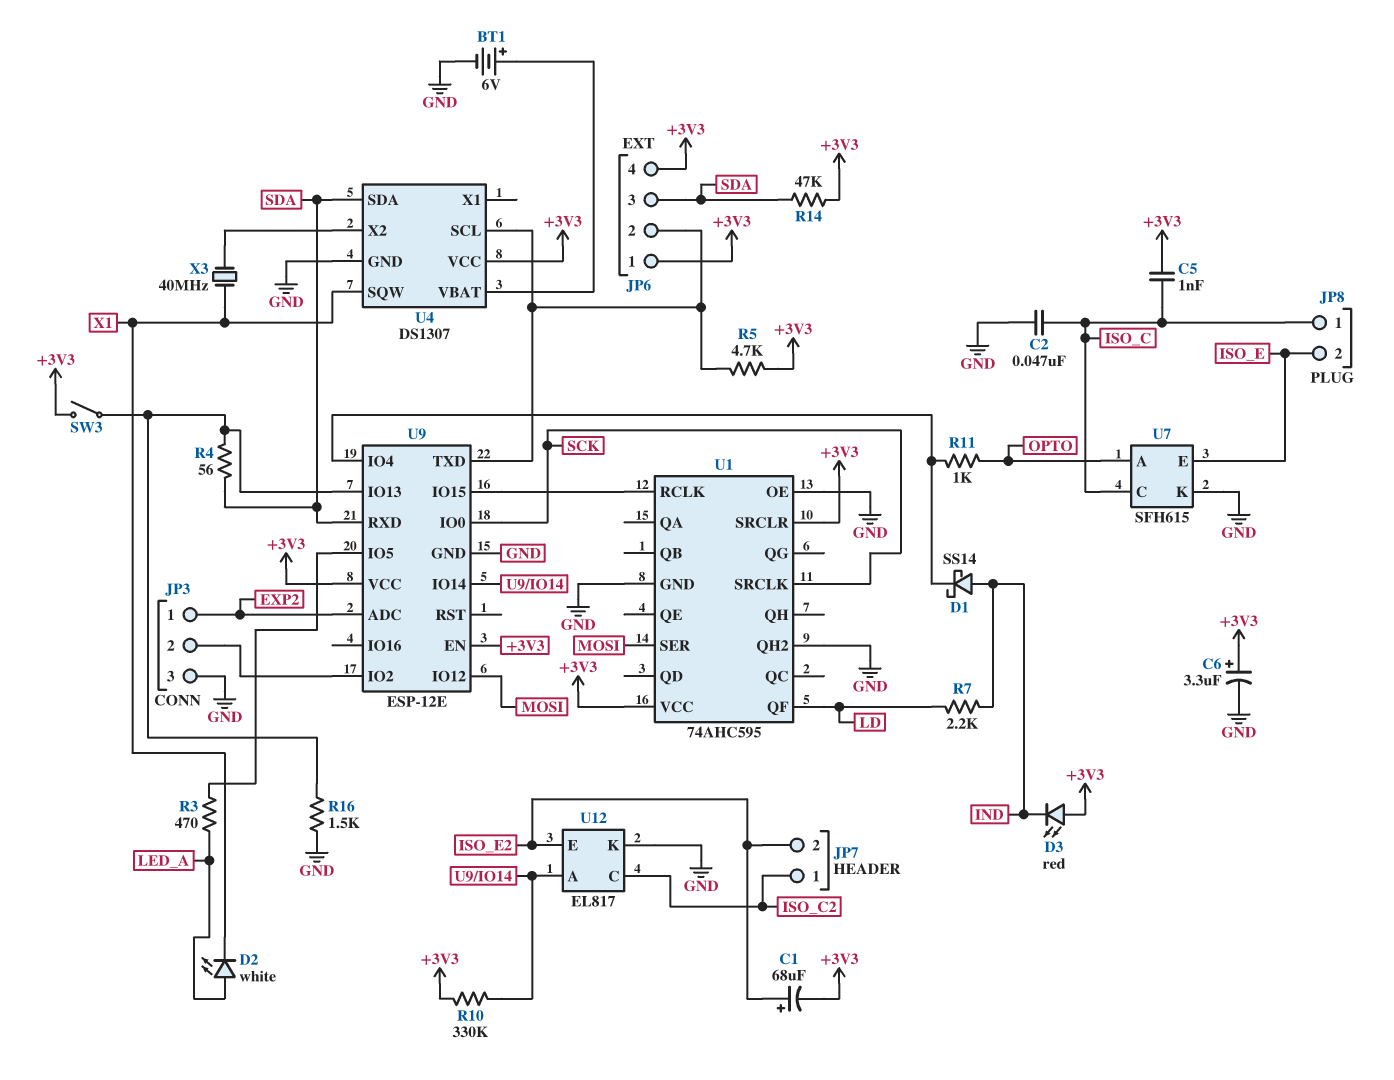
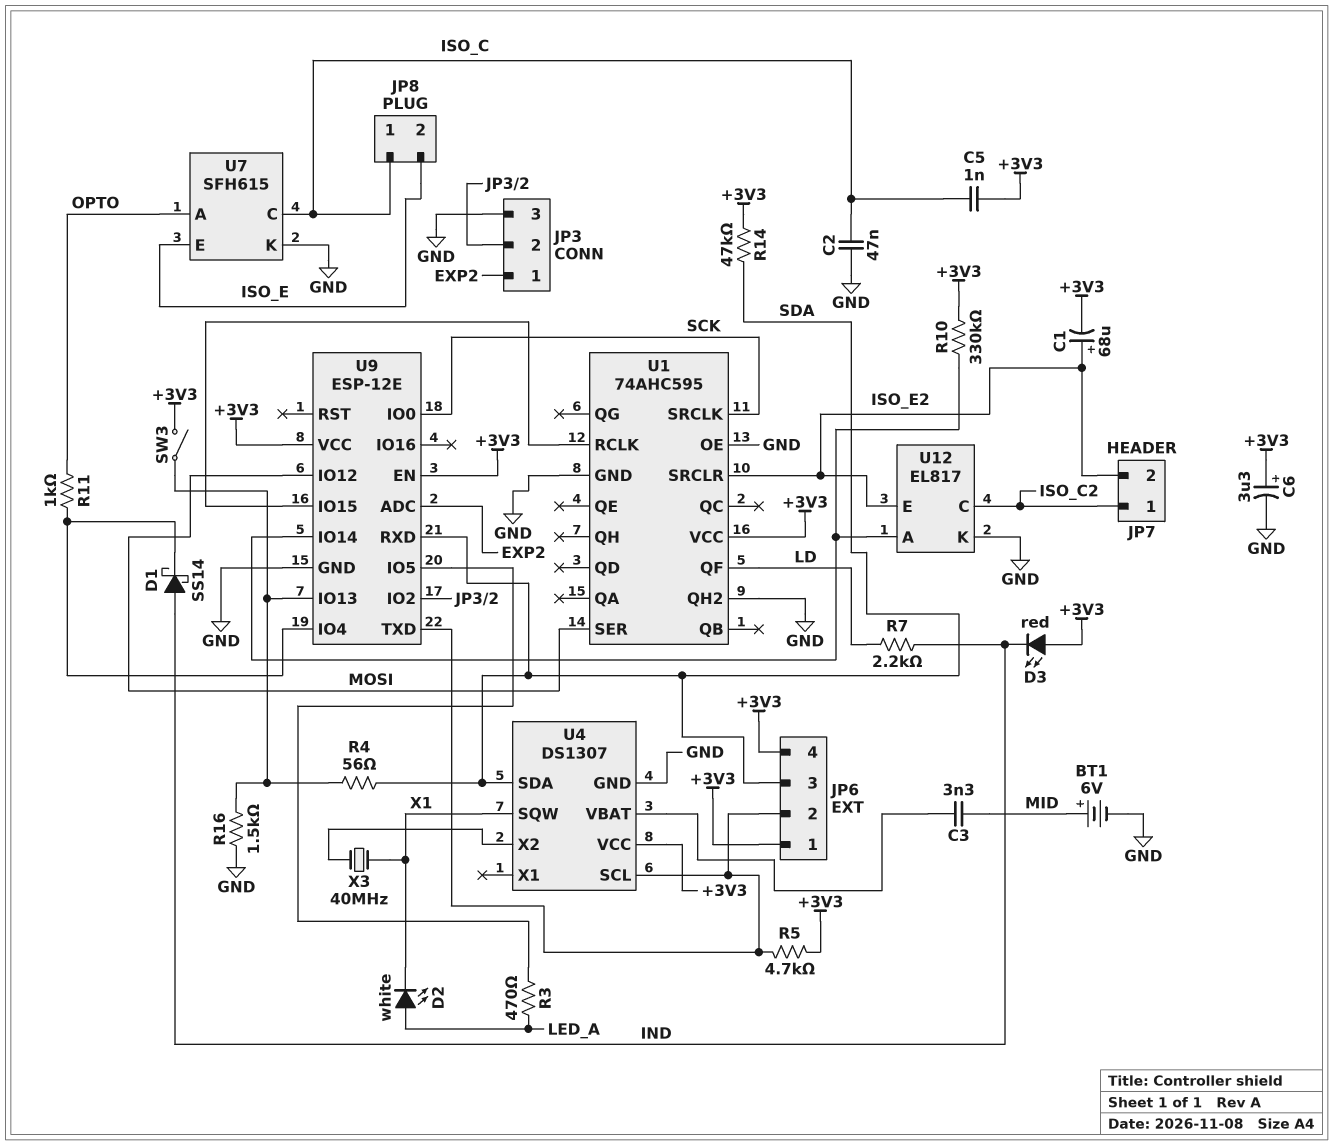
BT1: 6V (plus U4/VBAT, minus GND) -> 6V (plus MID, minus GND)
C3: none -> 3.3nF (MID, U4/VBAT)
U1 pin SRCLR: +3V3 -> ISO_E2

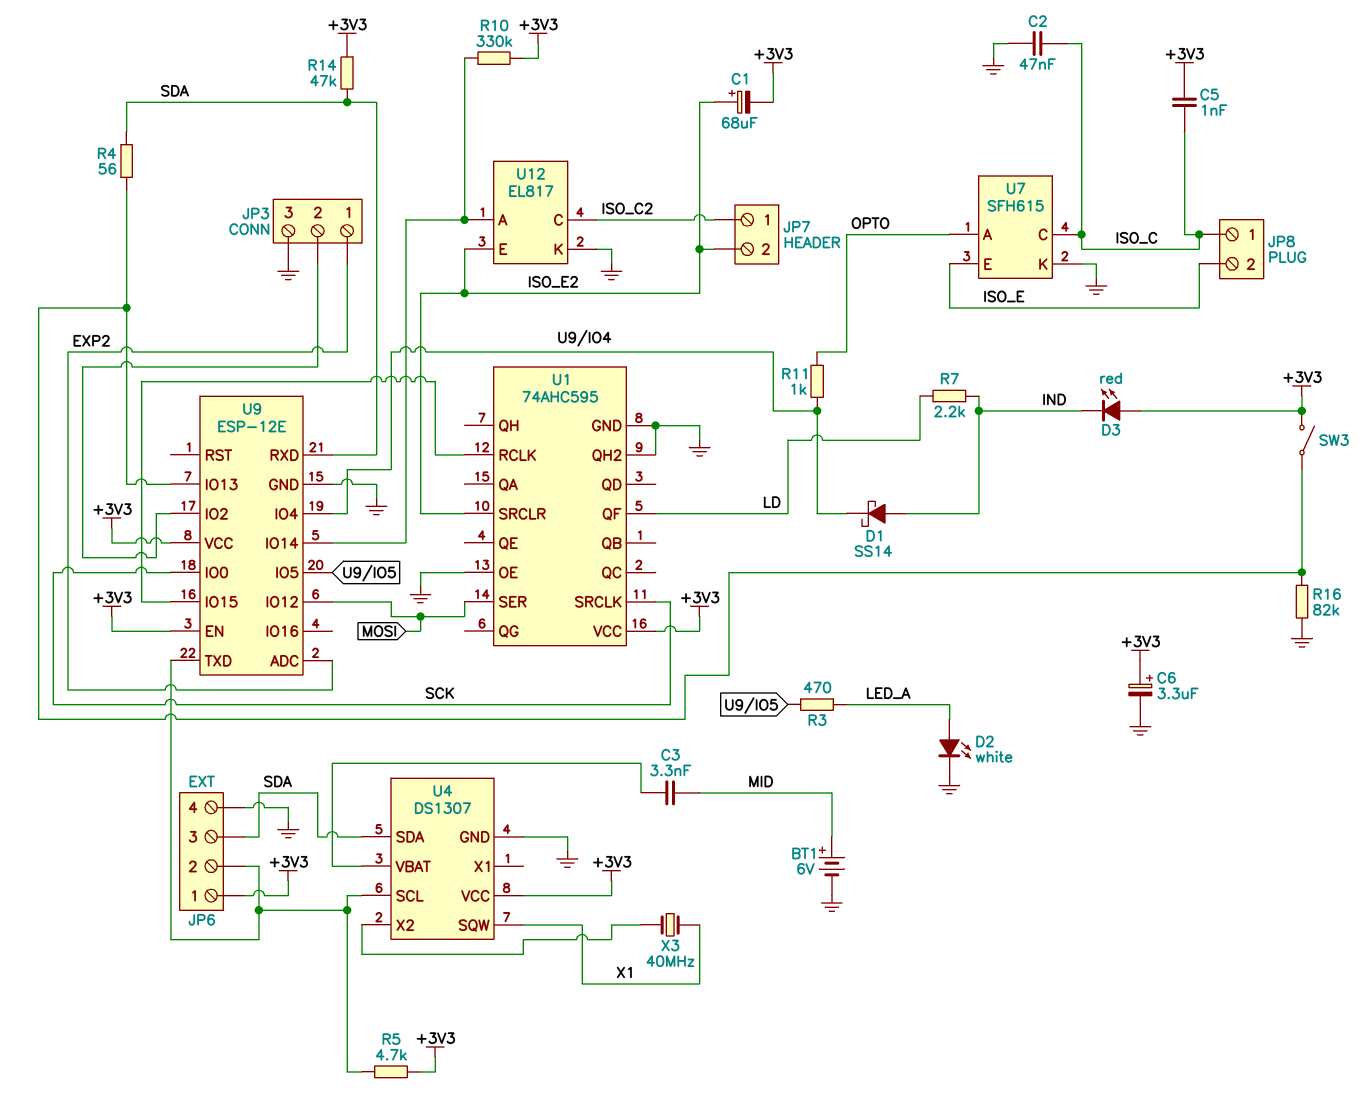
D2: LED white (A LED_A, K X1) -> LED white (A LED_A, K GND)
JP6 pin 4: +3V3 -> GND
R16: 1.5k (GND, U9/IO13) -> 82k (GND, U9/IO13)

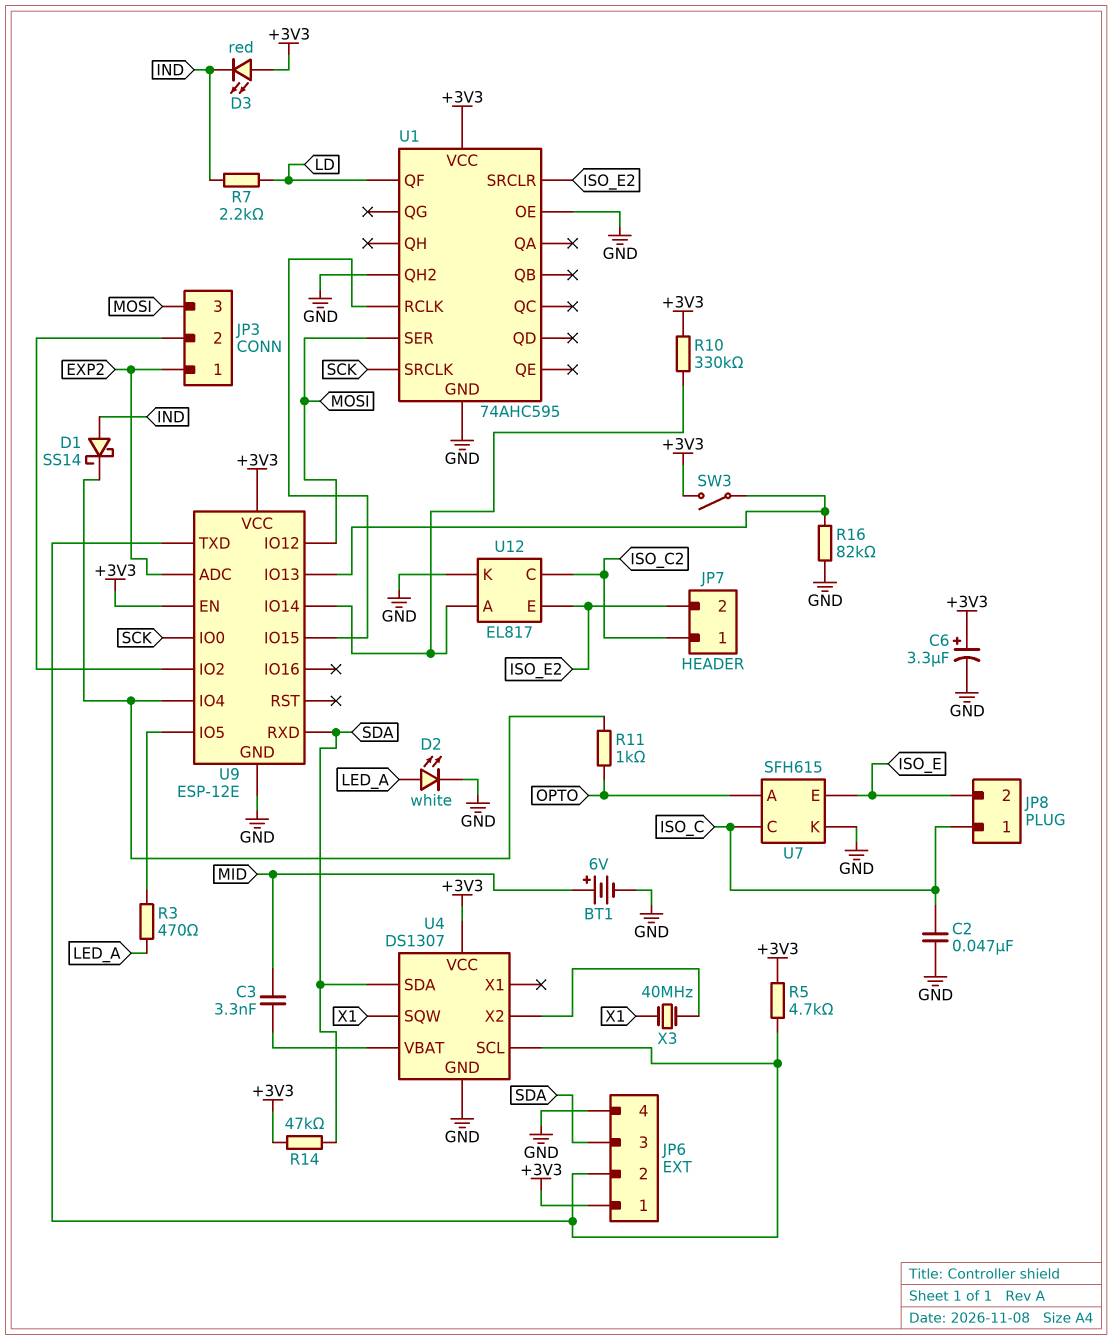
C1: 68uF (plus ISO_E2, minus +3V3) -> none
C5: 1nF (+3V3, ISO_C) -> none
JP3 pin 3: GND -> MOSI
R4: 56 (SDA, U9/IO13) -> none

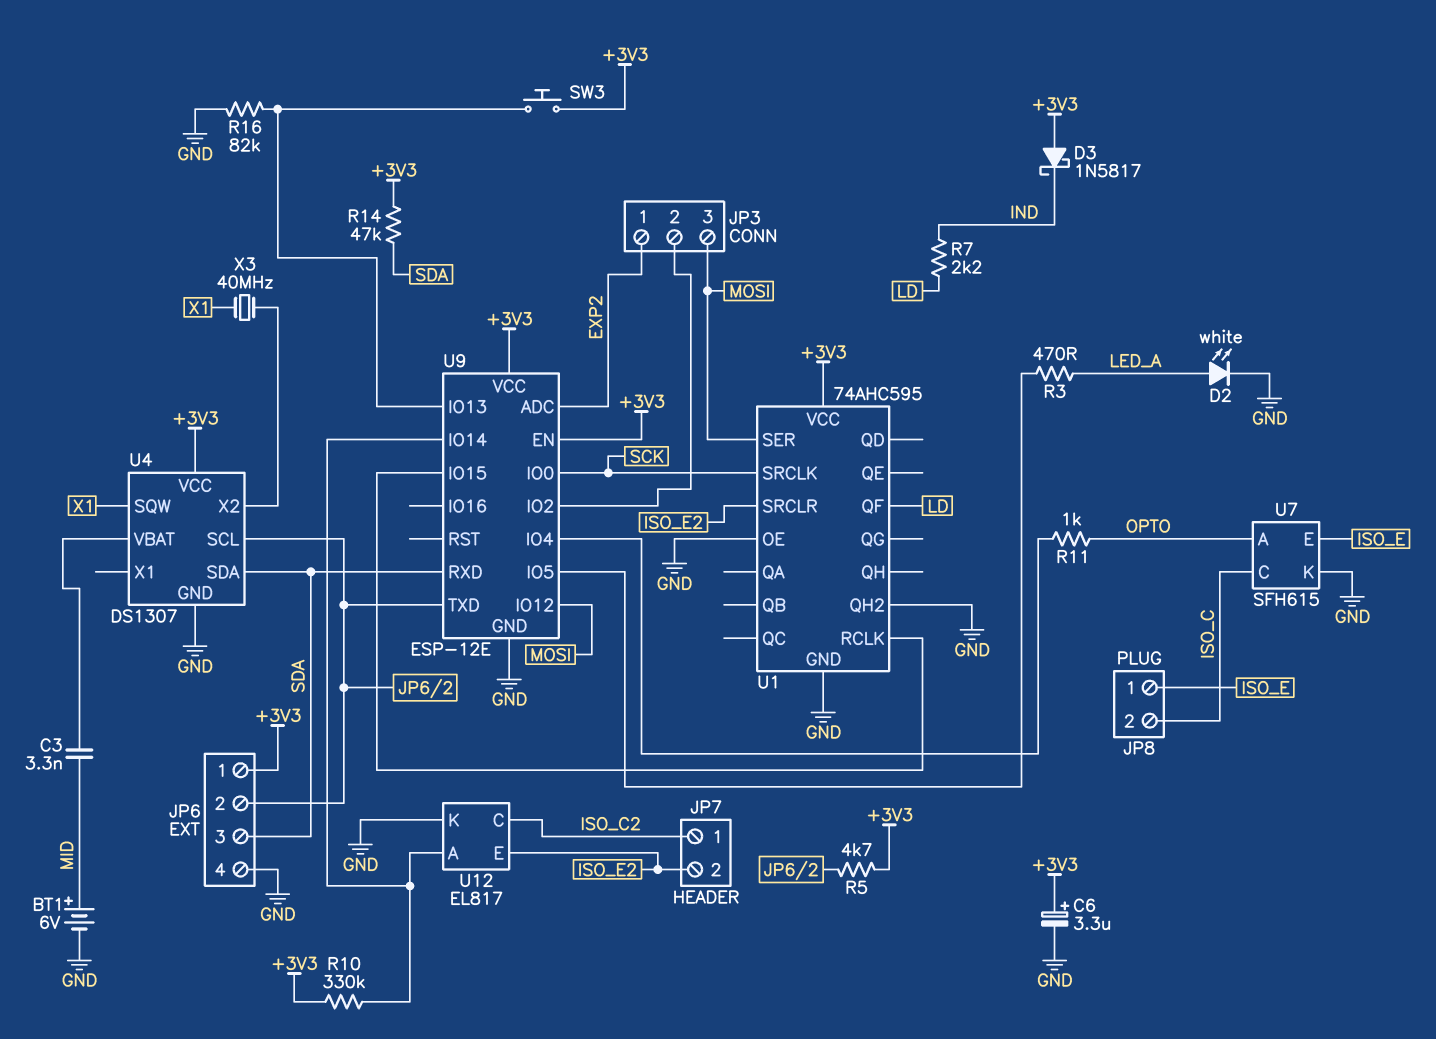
C2: 47nF (GND, ISO_C) -> none
D1: schottky SS14 (A IND, K U9/IO4) -> none
D3: LED red (A +3V3, K IND) -> schottky 1N5817 (A +3V3, K IND)
JP8 pin 1: ISO_C -> ISO_E
JP8 pin 2: ISO_E -> ISO_C
SW3: switch (+3V3, U9/IO13) -> button (+3V3, U9/IO13)

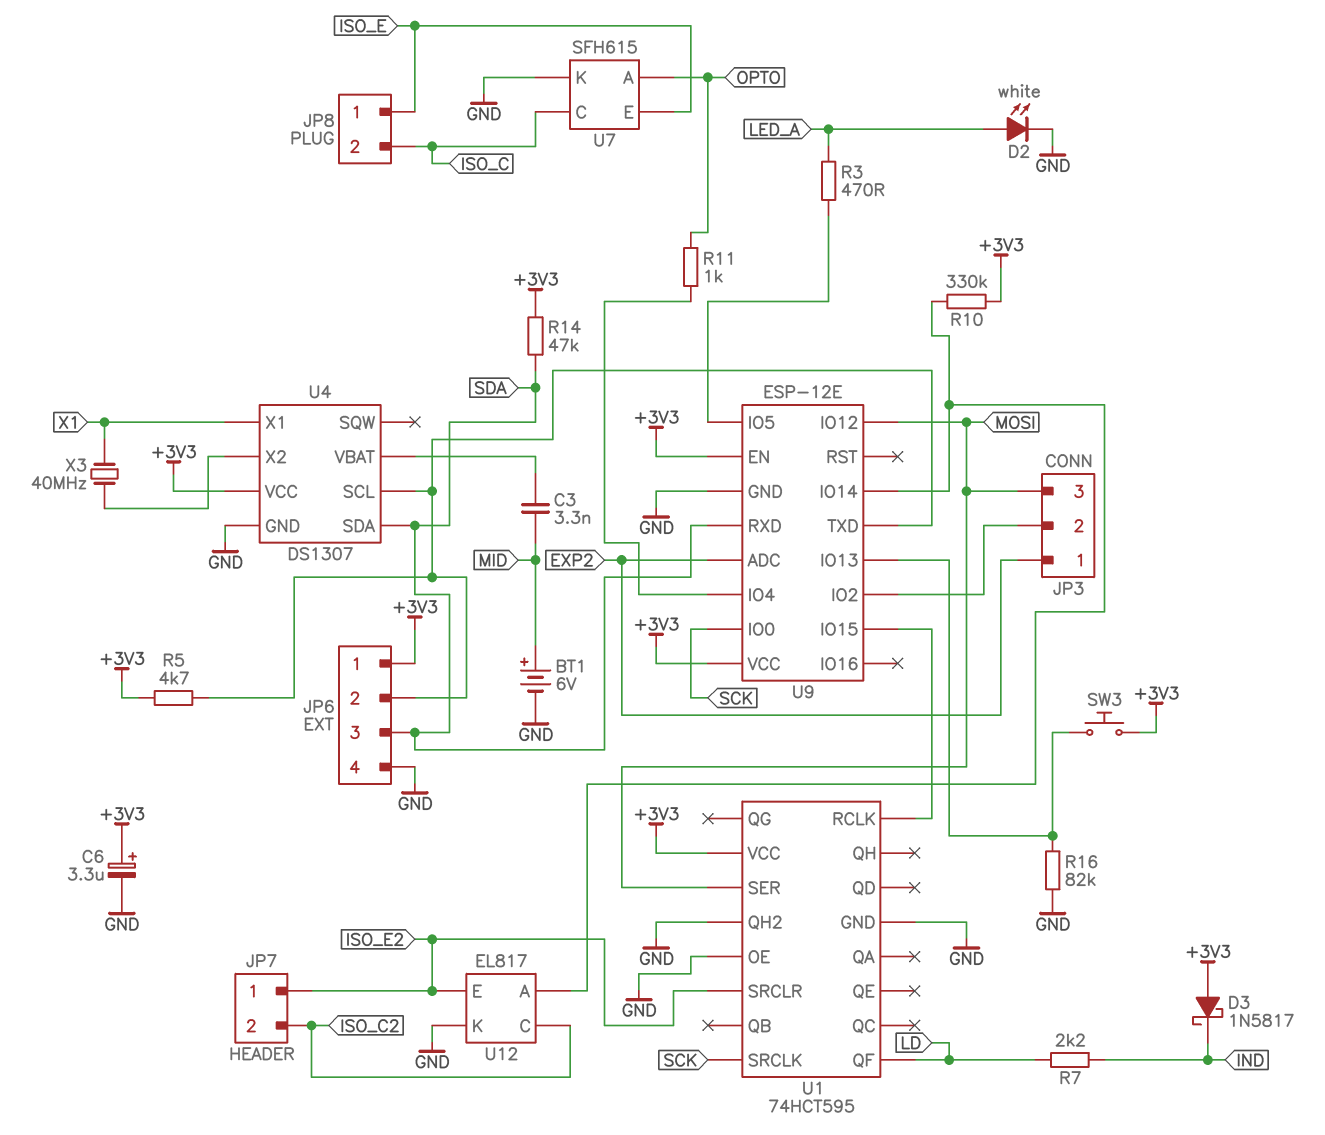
JP7 pin 1: ISO_C2 -> ISO_E2
JP7 pin 2: ISO_E2 -> ISO_C2
U1: 74AHC595 -> 74HCT595
U4 pin SQW: X1 -> none
U4 pin X1: none -> X1

